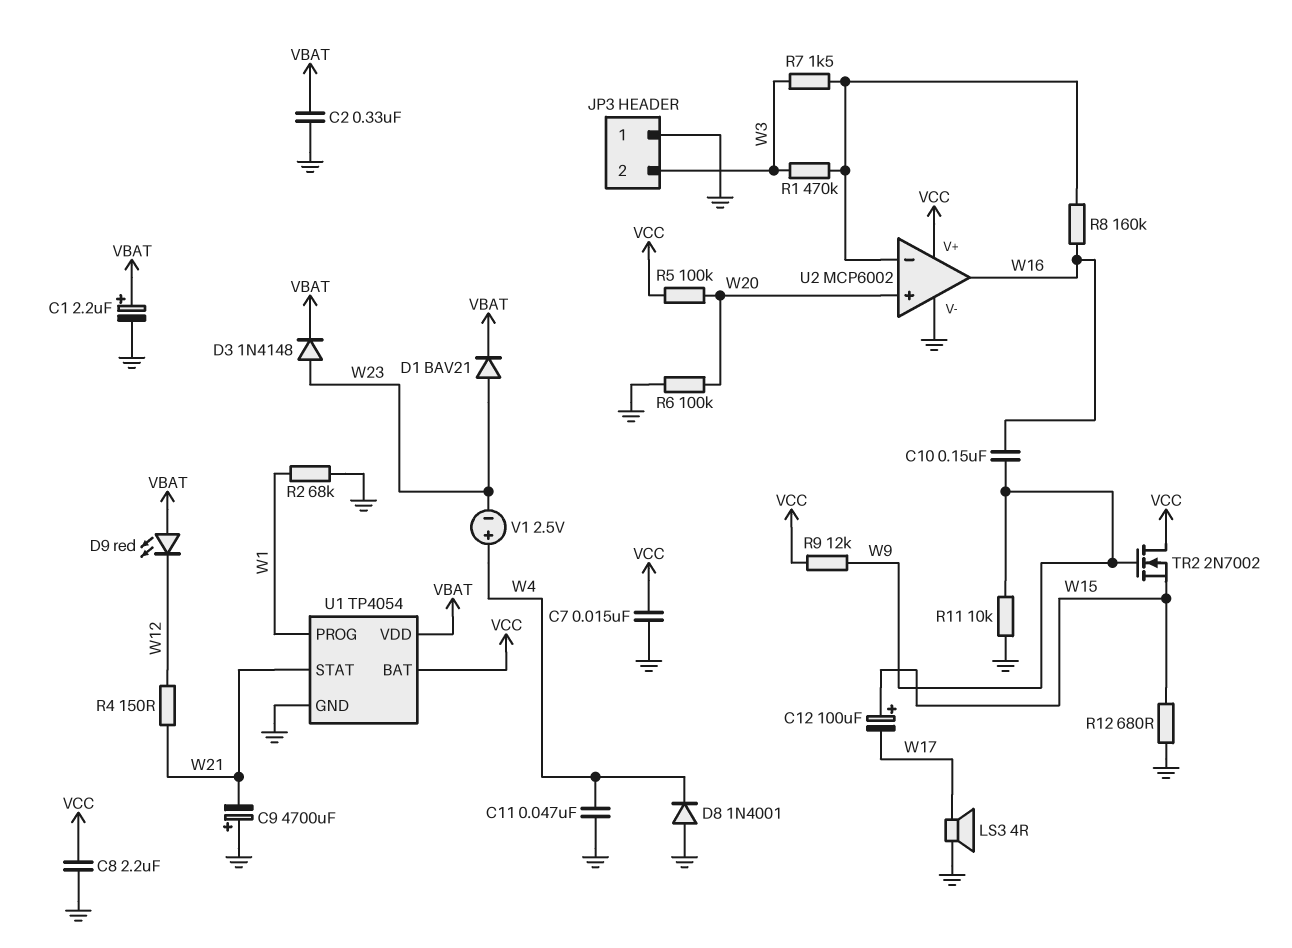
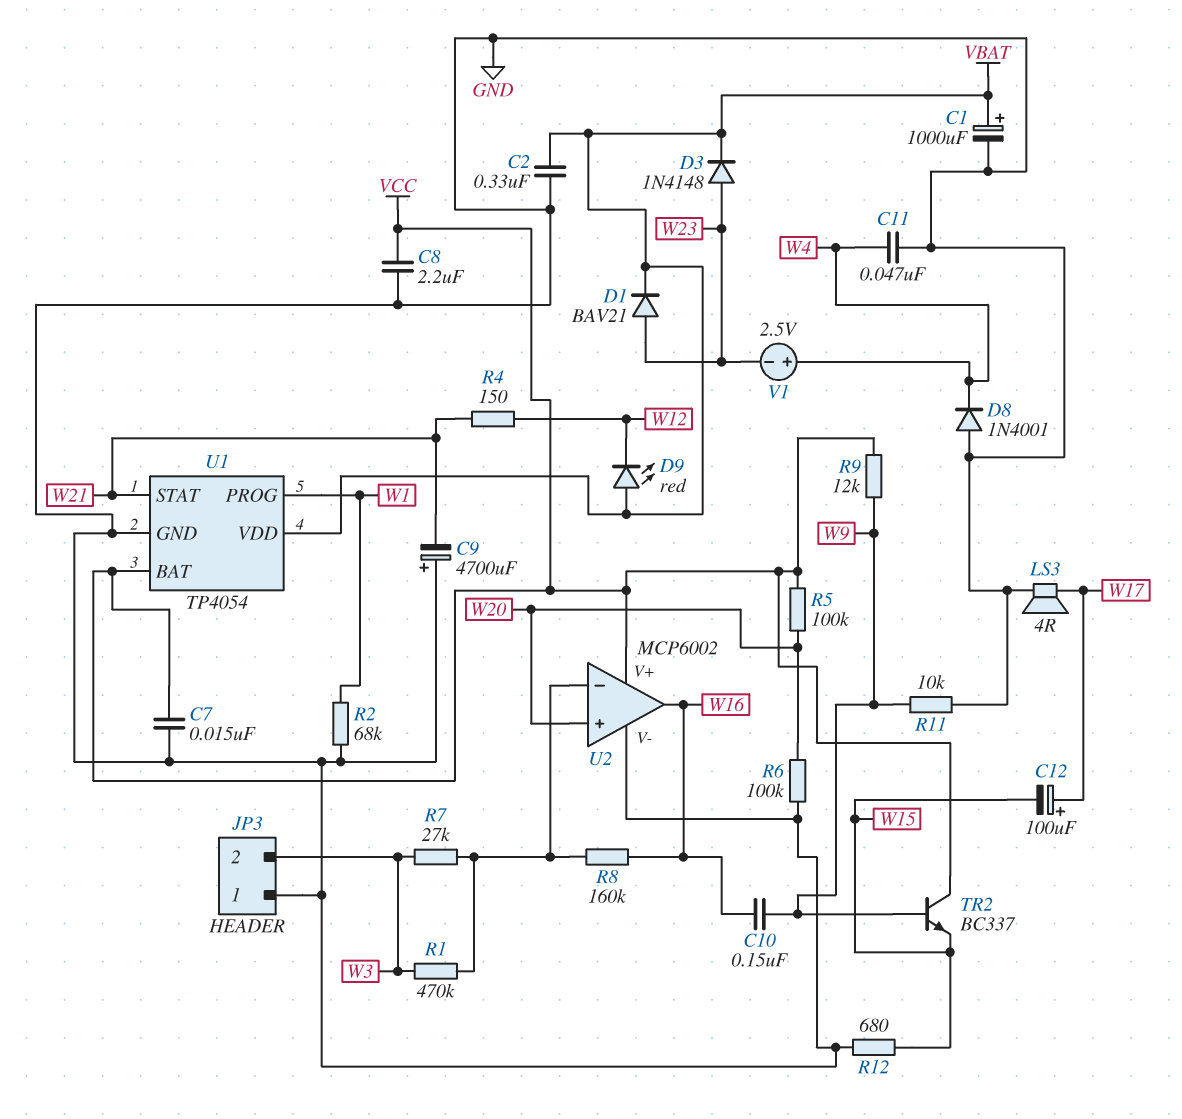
C1: 2.2uF (plus VBAT, minus GND) -> 1000uF (plus VBAT, minus GND)
C12: 100uF (plus W15, minus W17) -> 100uF (plus W17, minus W15)
R7: 1.5k (U2/in-, W3) -> 27k (U2/in-, W3)
TR2: NMOS 2N7002 (G W9, D VCC, S W15) -> NPN BC337 (B W9, C VCC, E W15)

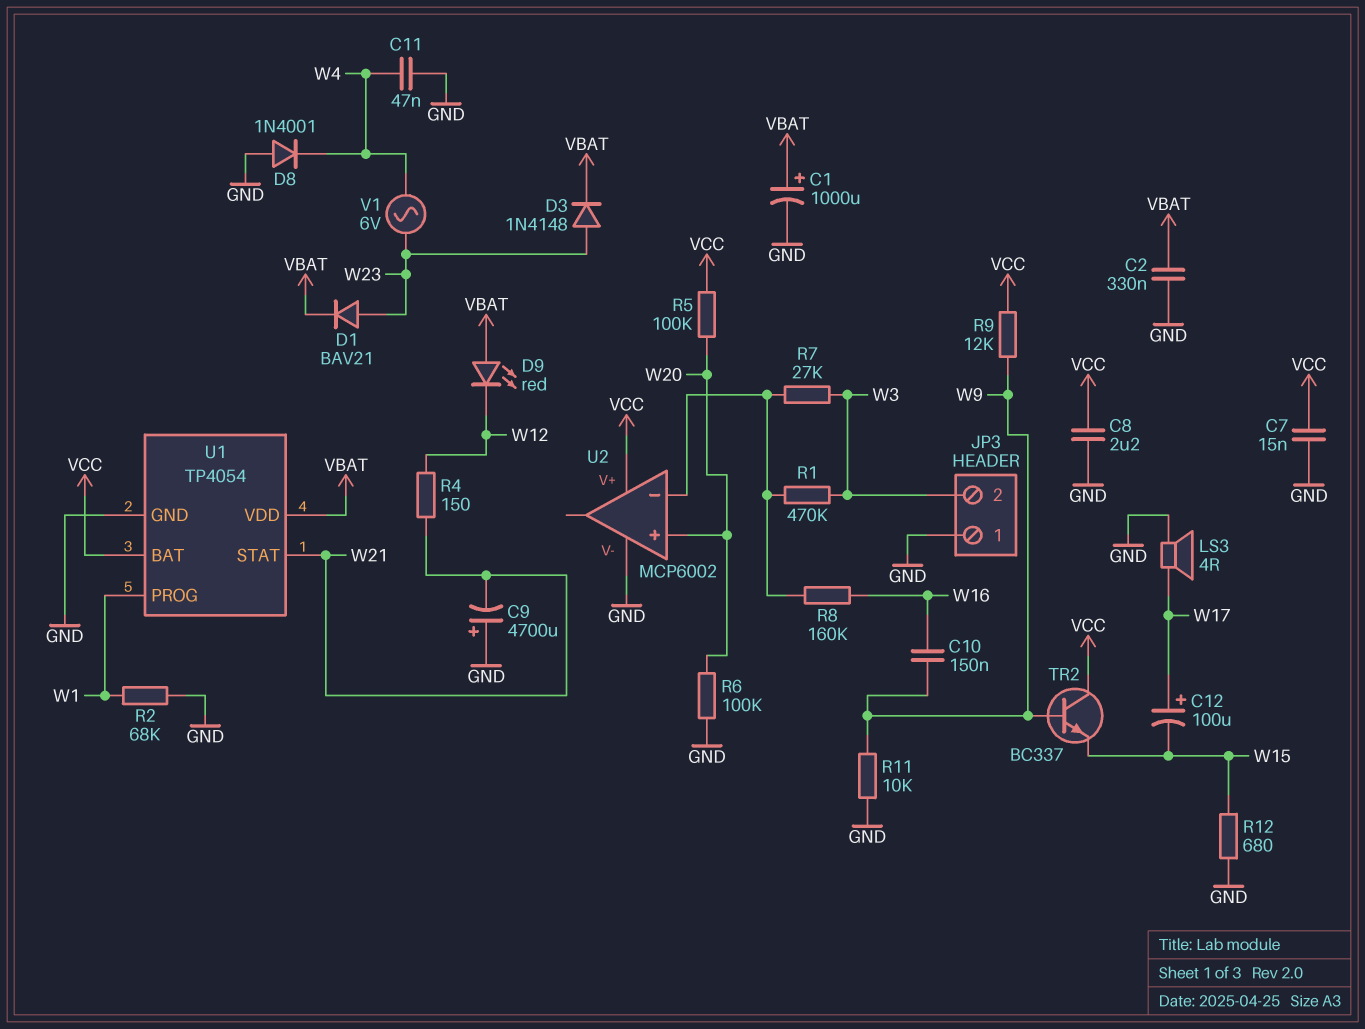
U2 pin out: W16 -> none
V1: 2.5V (plus W4, minus W23) -> AC 6V (W4, W23)

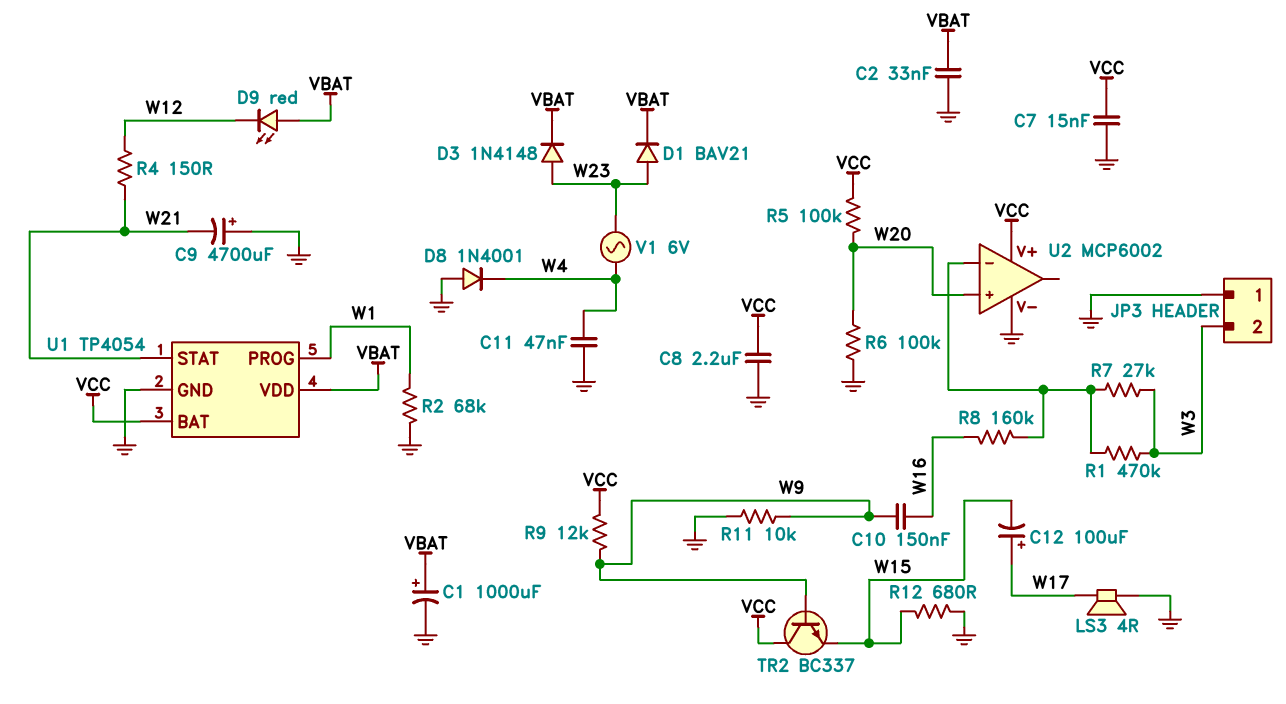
C2: 330nF (GND, VBAT) -> 33nF (GND, VBAT)

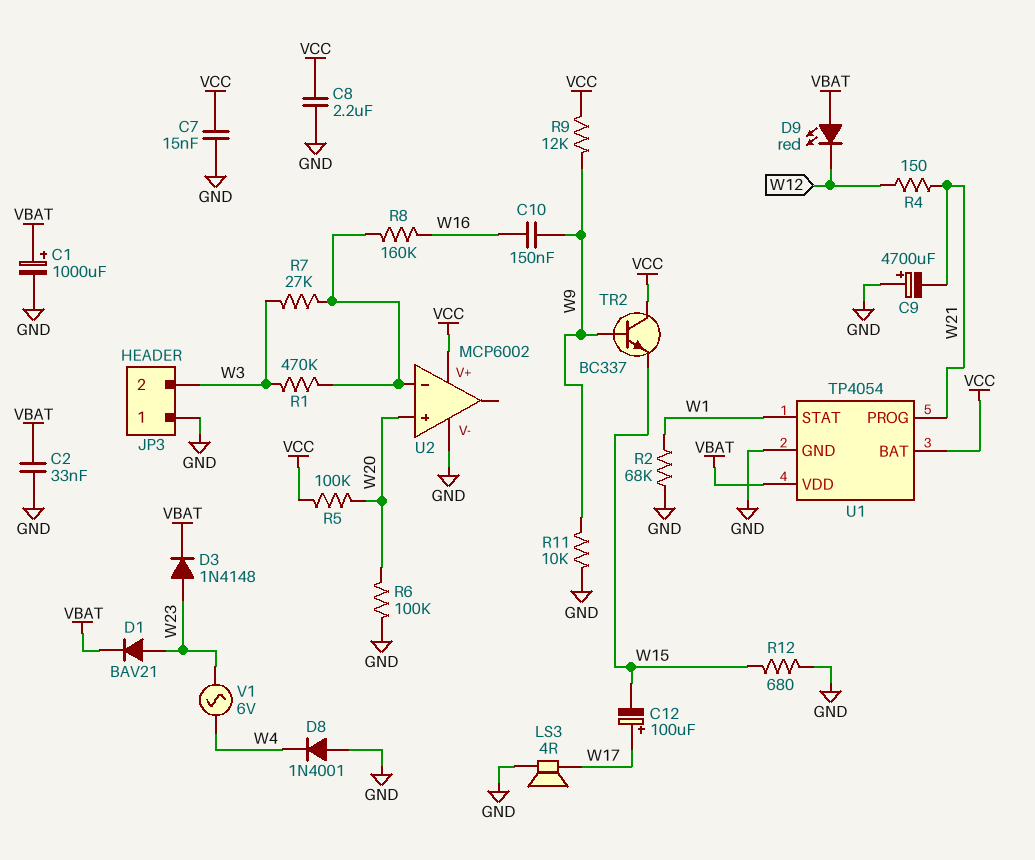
C11: 47nF (GND, W4) -> none
U1 pin PROG: W1 -> W21
U1 pin STAT: W21 -> W1

